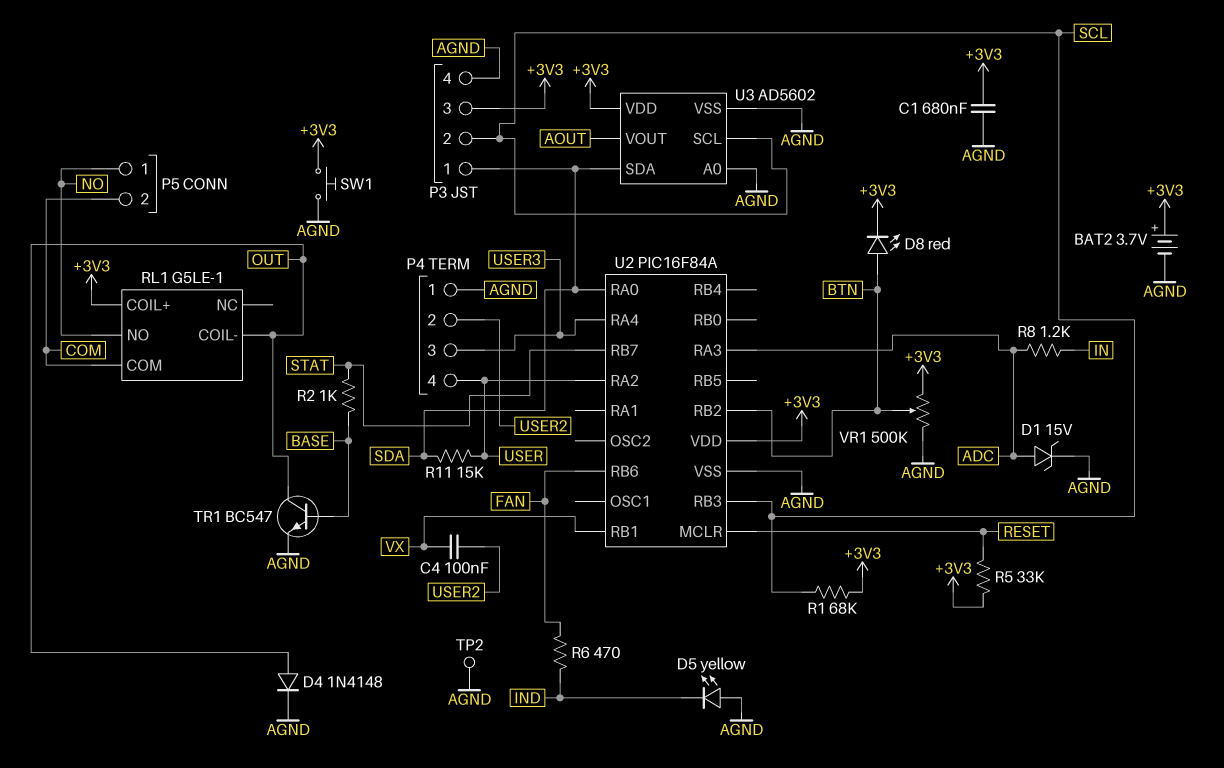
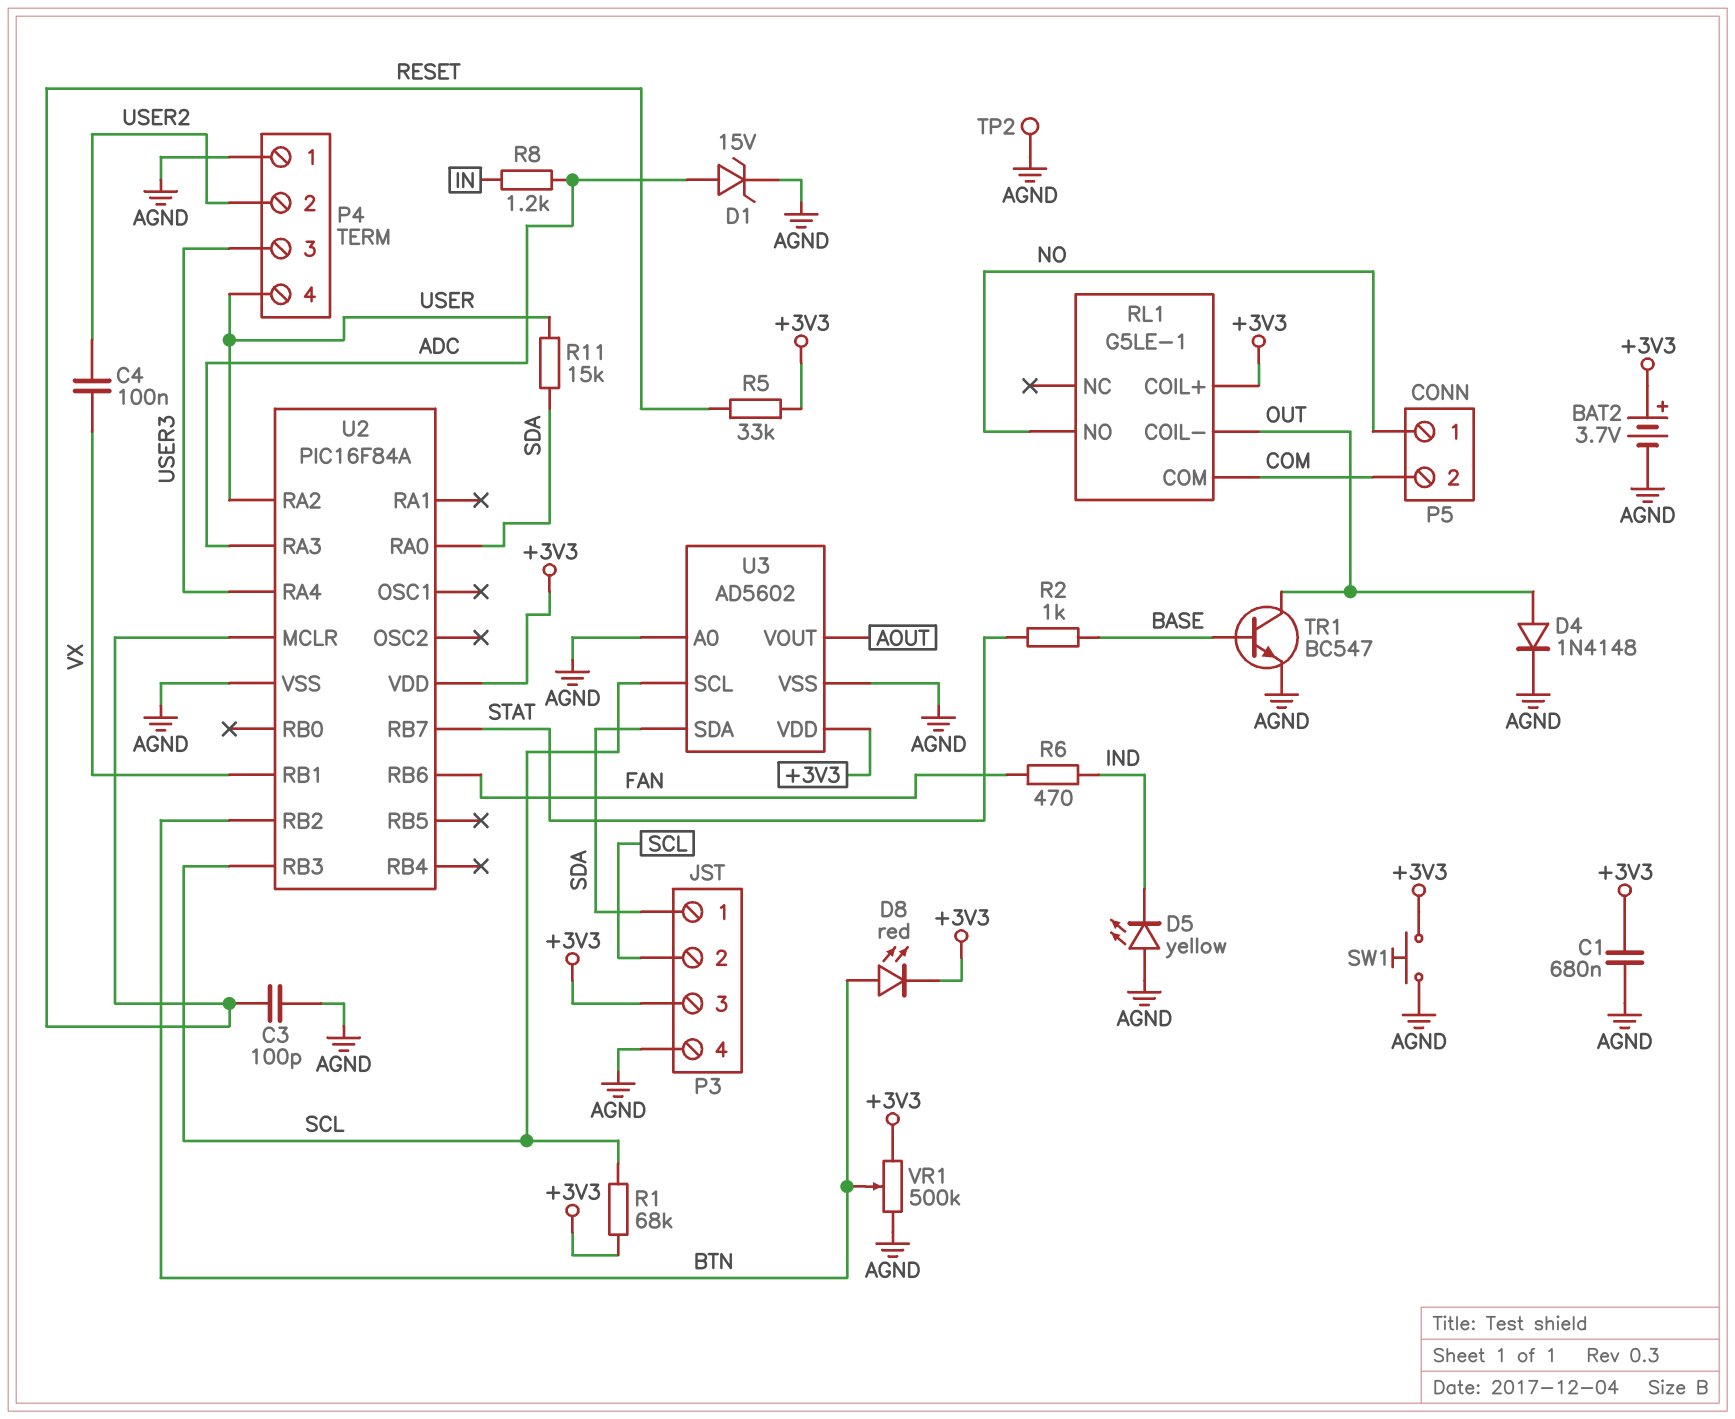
C3: none -> 100pF (AGND, RESET)

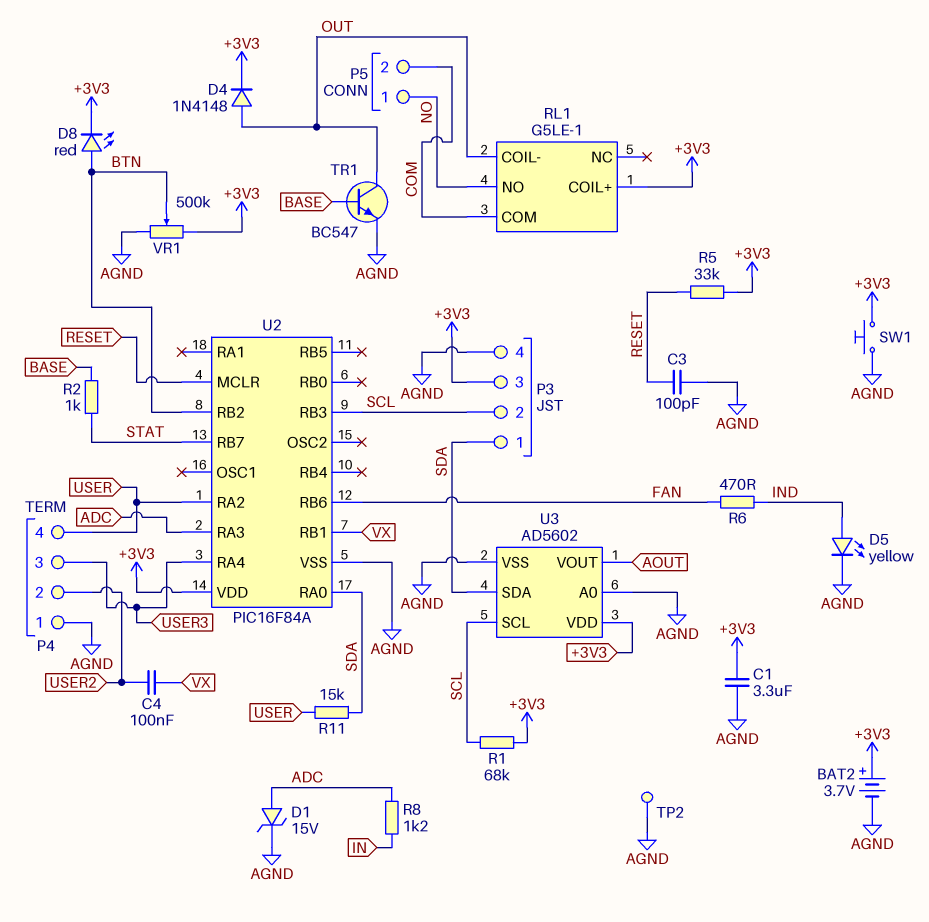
C1: 680nF (+3V3, AGND) -> 3.3uF (+3V3, AGND)
D4: diode 1N4148 (A OUT, K AGND) -> diode 1N4148 (A OUT, K +3V3)
D5: LED yellow (A AGND, K IND) -> LED yellow (A IND, K AGND)

